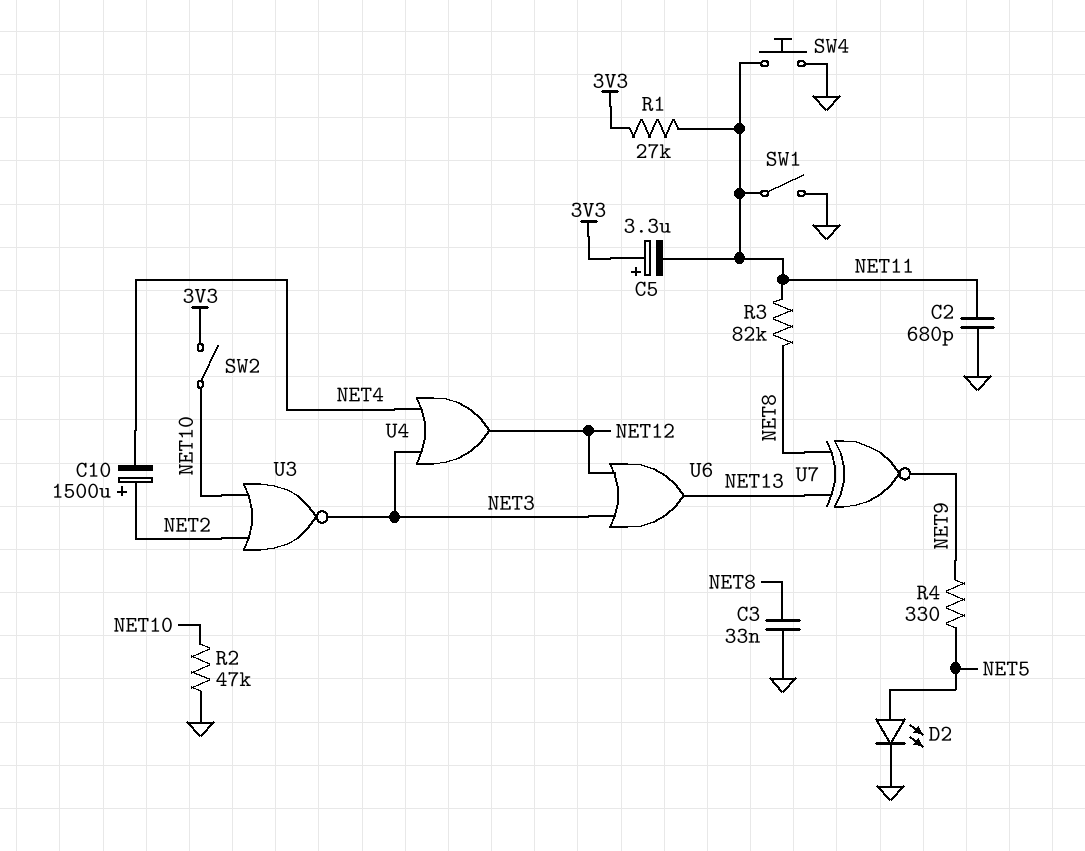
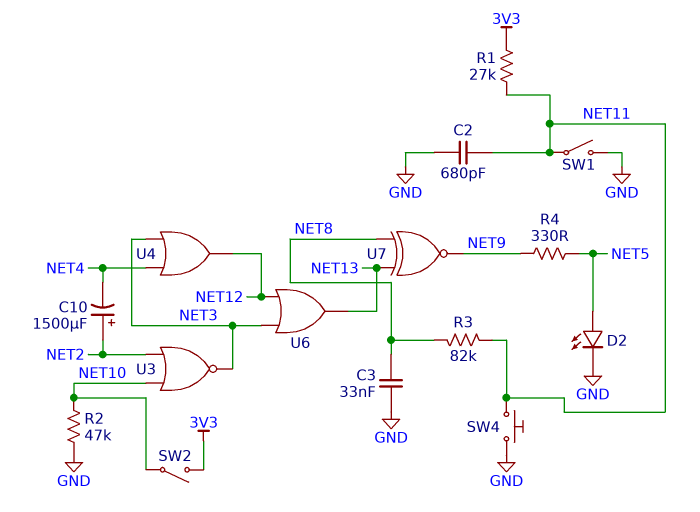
C5: 3.3uF (plus 3V3, minus NET11) -> none

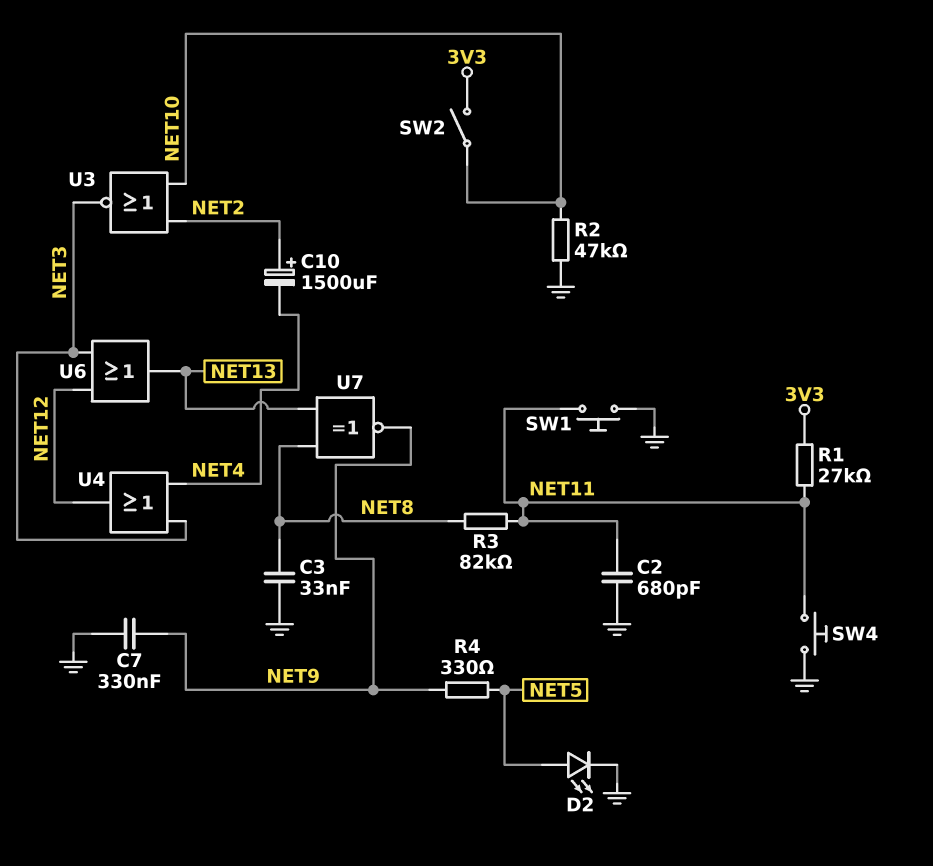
C7: none -> 330nF (GND, NET9)
SW1: switch (GND, NET11) -> button (GND, NET11)

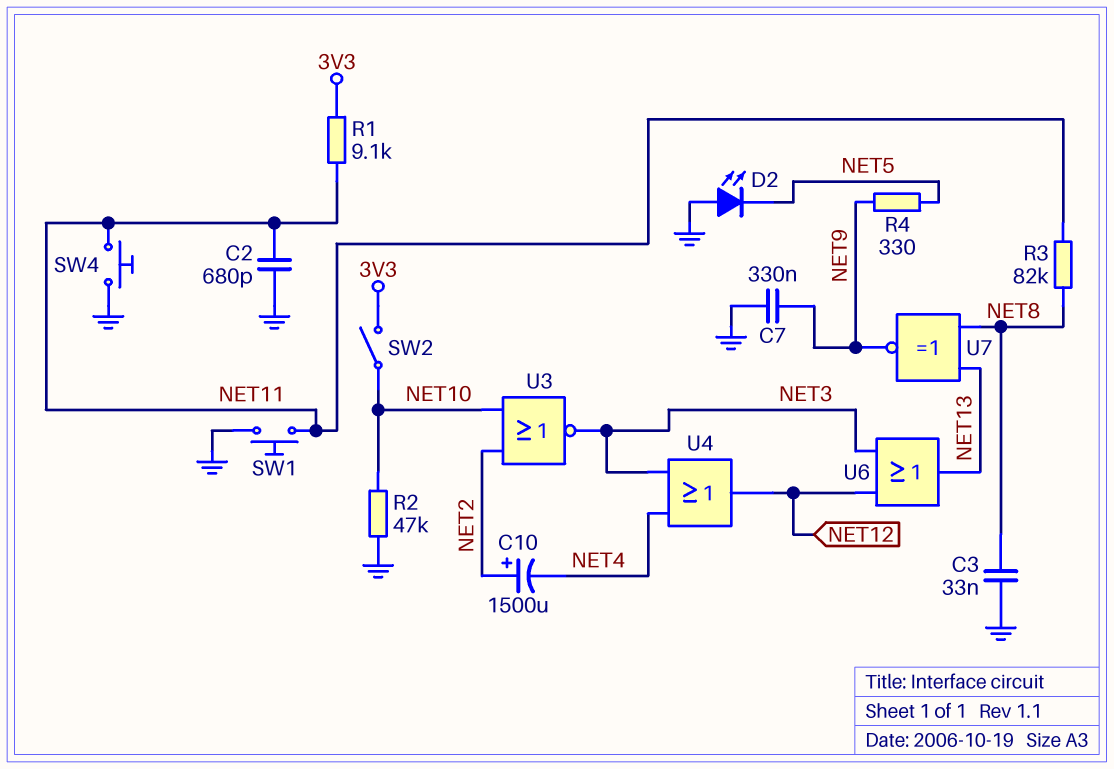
D2: LED (A NET5, K GND) -> LED (A GND, K NET5)
R1: 27k (3V3, NET11) -> 9.1k (3V3, NET11)

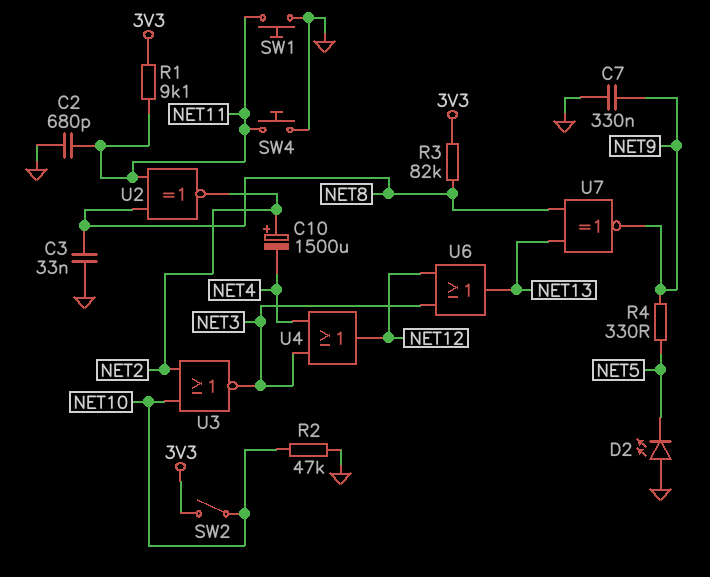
R3: 82k (NET8, NET11) -> 82k (3V3, NET8)
U2: none -> XNOR (in NET8, in NET11, out NET2)

